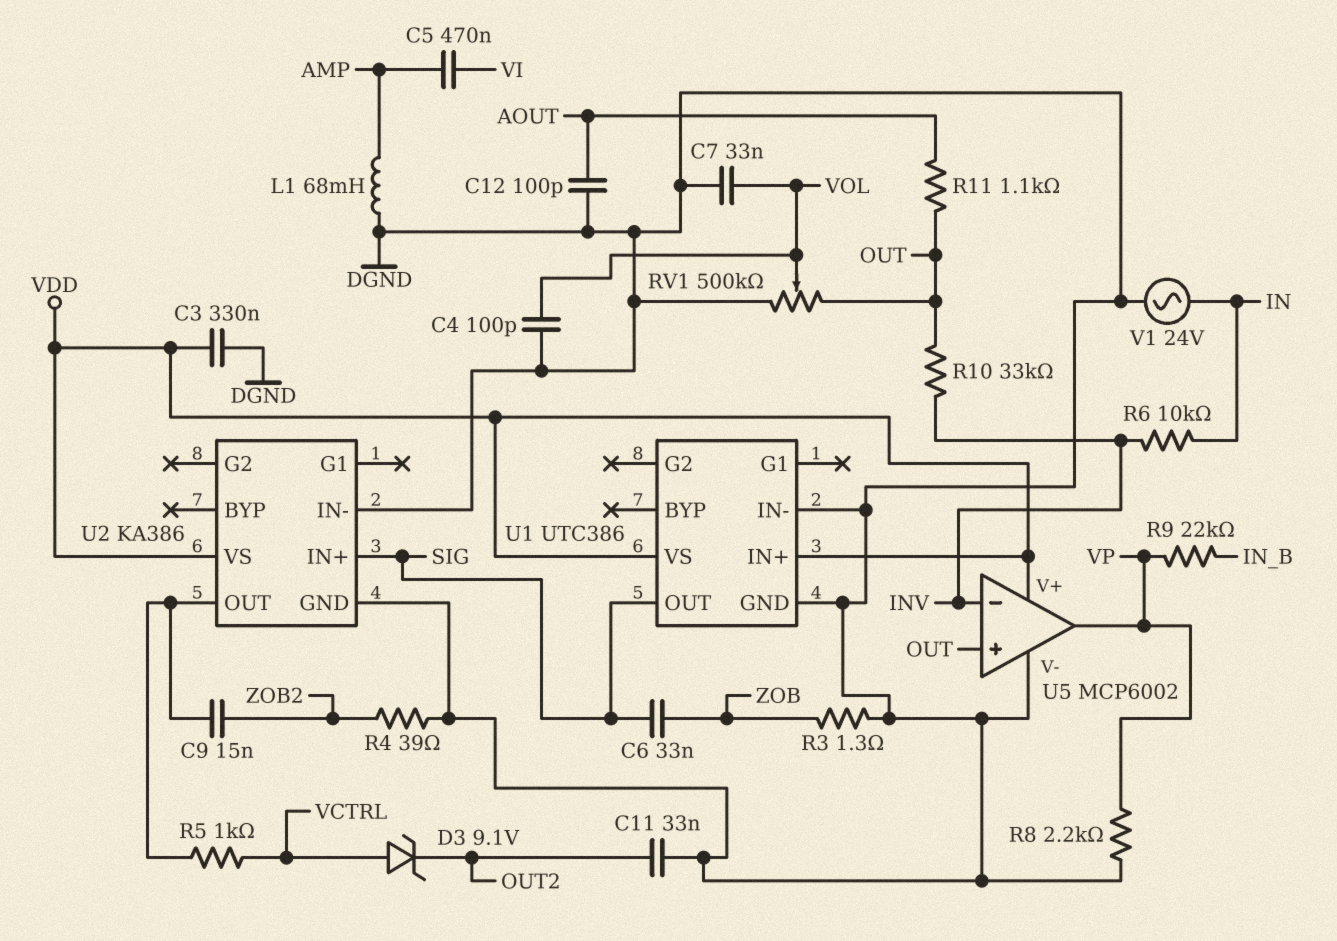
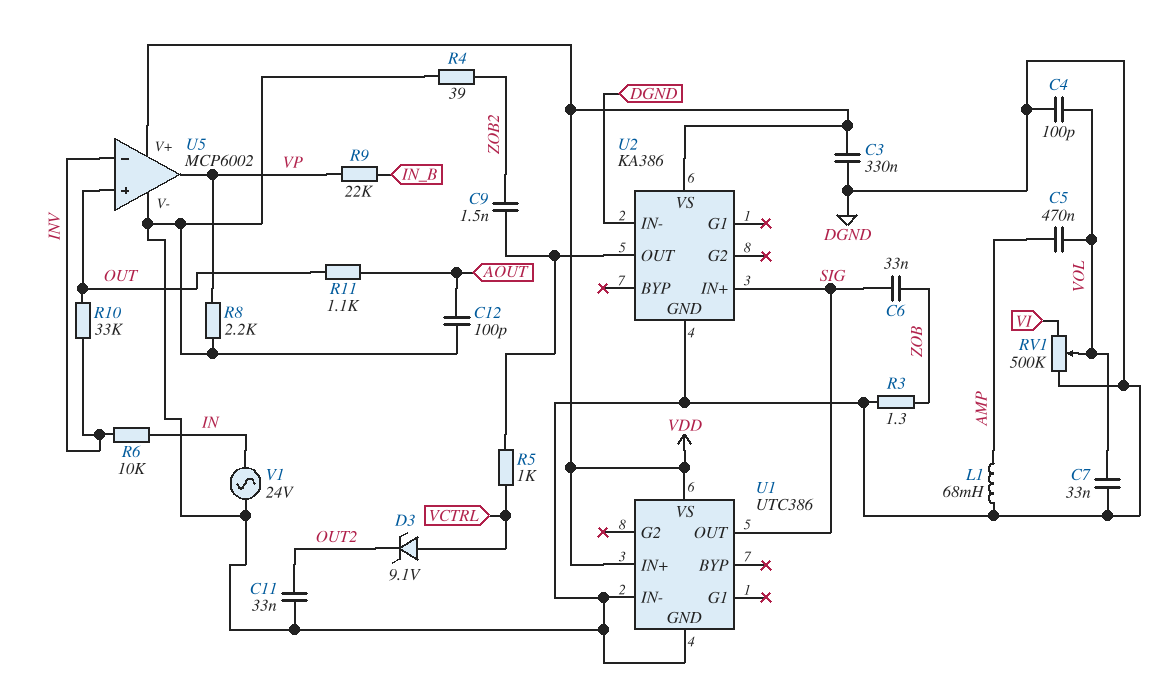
C5: 470nF (AMP, VI) -> 470nF (AMP, VOL)
C9: 15nF (U2/OUT, ZOB2) -> 1.5nF (U2/OUT, ZOB2)
RV1: 500k (DGND, OUT, wiper VOL) -> 500k (DGND, VI, wiper VOL)

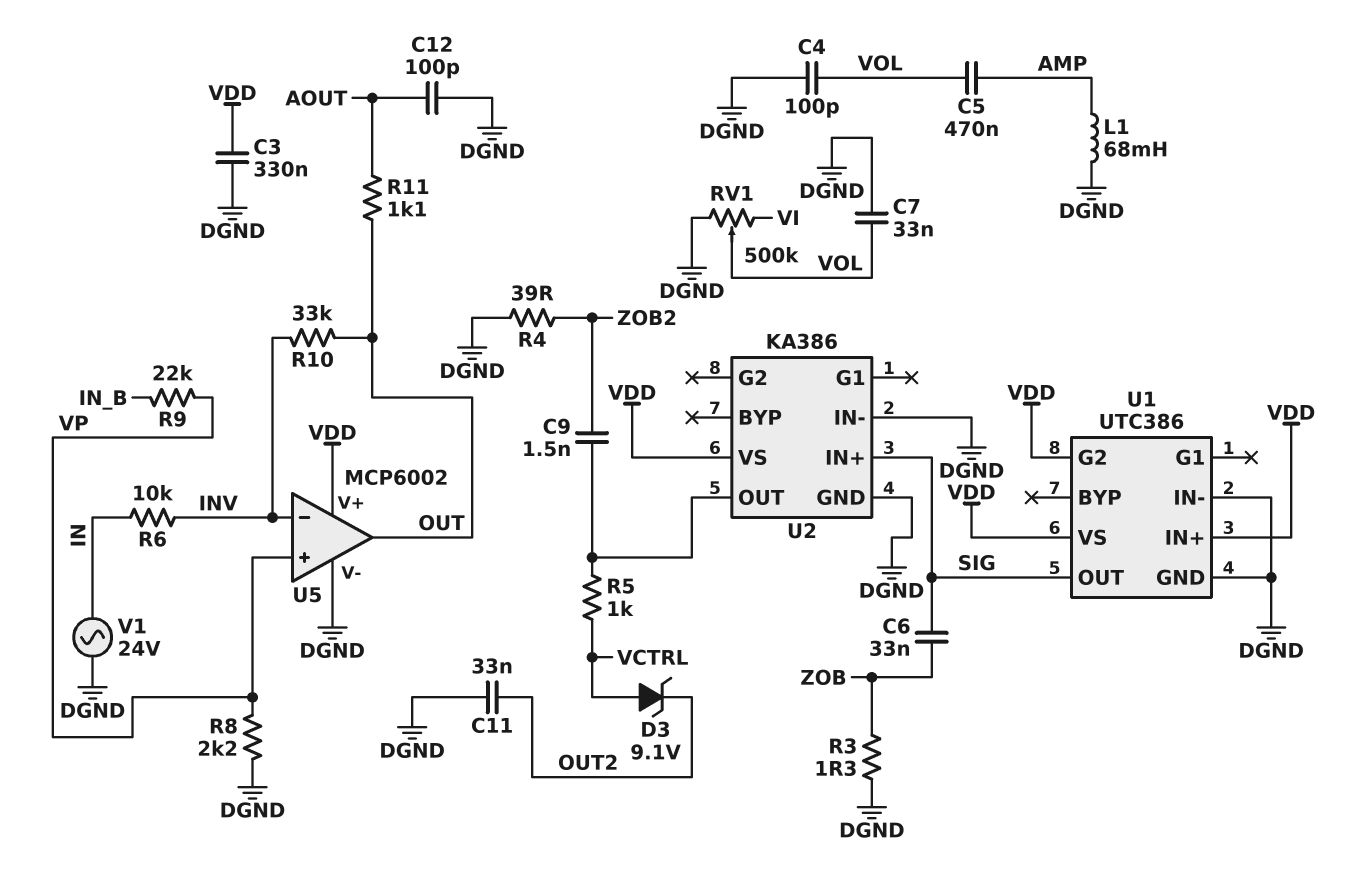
U1 pin G2: none -> VDD
U5 pin in+: OUT -> VP
U5 pin out: VP -> OUT

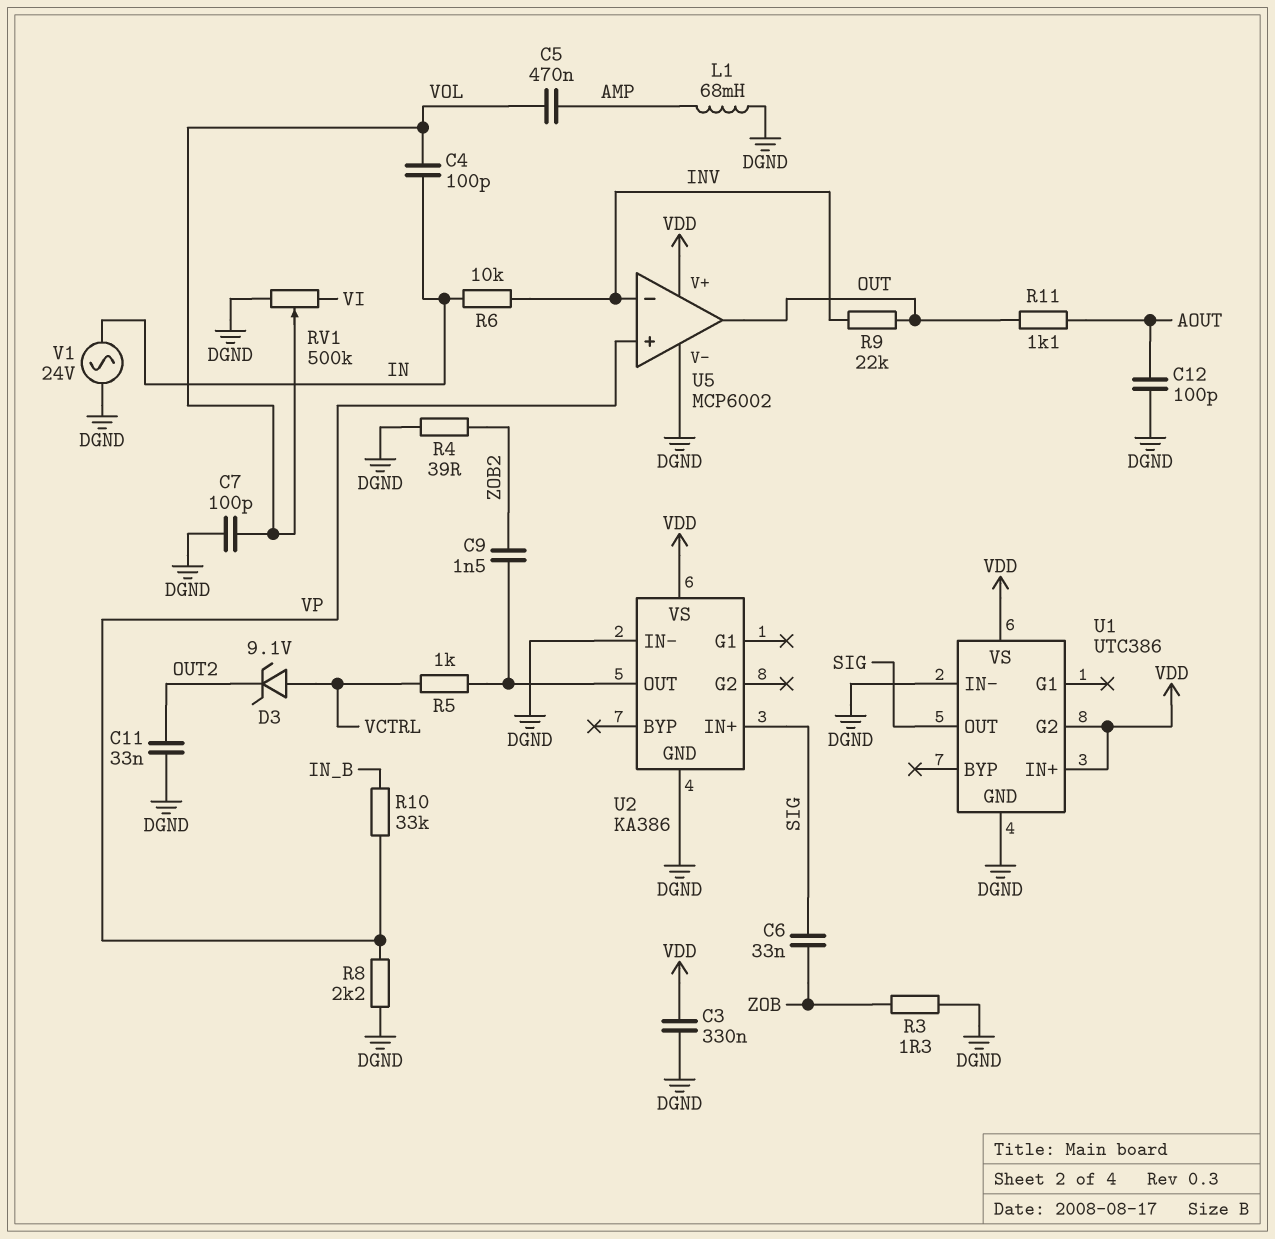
C4: 100pF (DGND, VOL) -> 100pF (IN, VOL)
C7: 33nF (DGND, VOL) -> 100pF (DGND, VOL)
R9: 22k (IN_B, VP) -> 22k (INV, OUT)
R10: 33k (INV, OUT) -> 33k (IN_B, VP)

